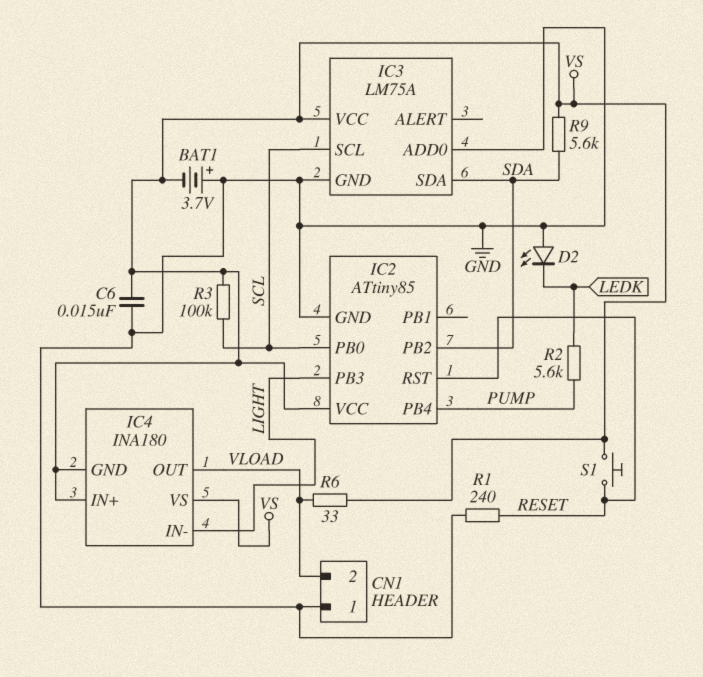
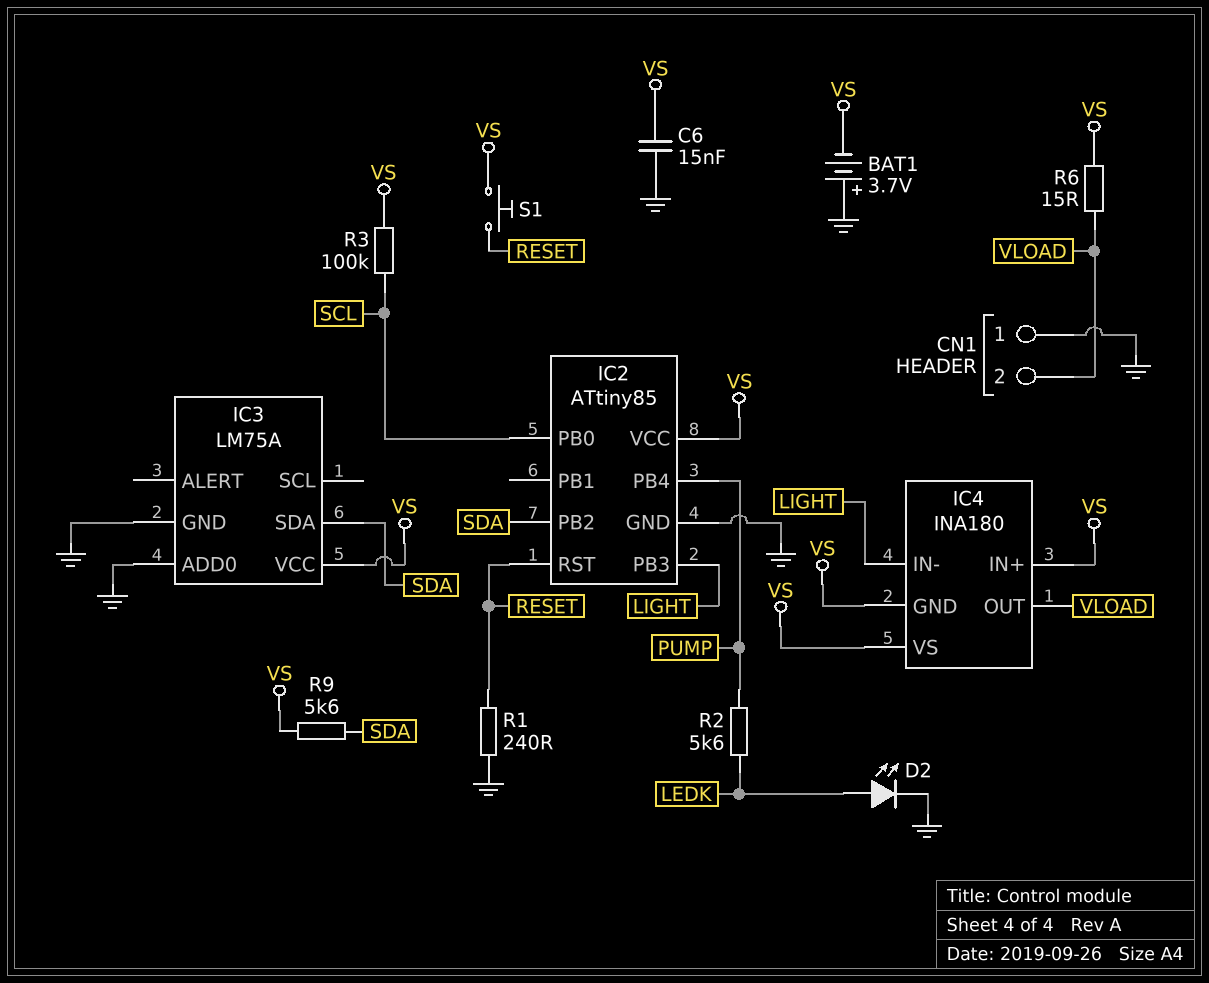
D2: LED (A GND, K LEDK) -> LED (A LEDK, K GND)
IC3 pin SCL: SCL -> none
R6: 33 (VLOAD, VS) -> 15 (VLOAD, VS)

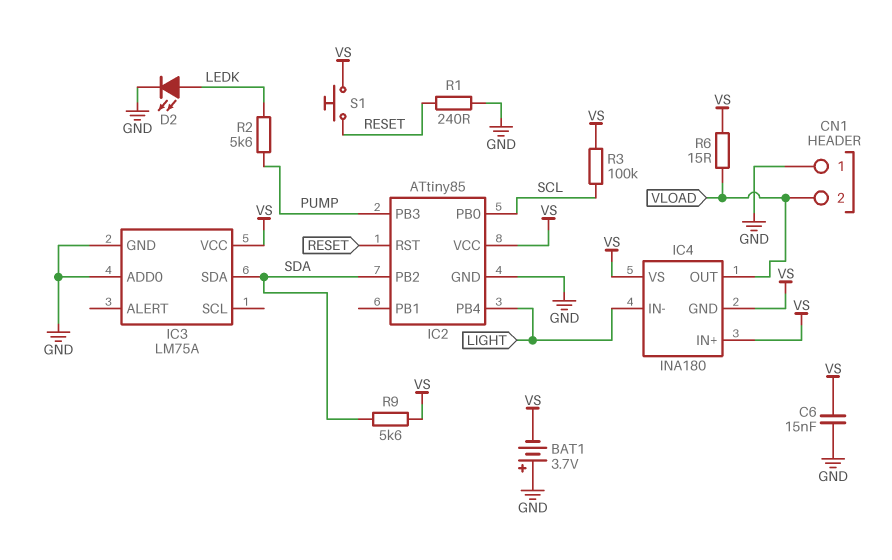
IC2 pin PB3: LIGHT -> PUMP
IC2 pin PB4: PUMP -> LIGHT

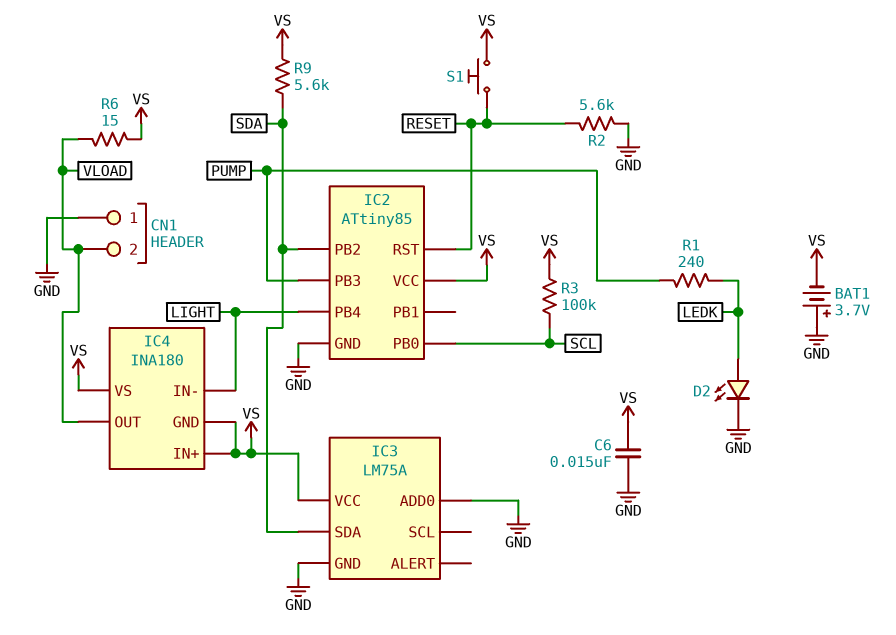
R1: 240 (GND, RESET) -> 240 (LEDK, PUMP)
R2: 5.6k (LEDK, PUMP) -> 5.6k (GND, RESET)

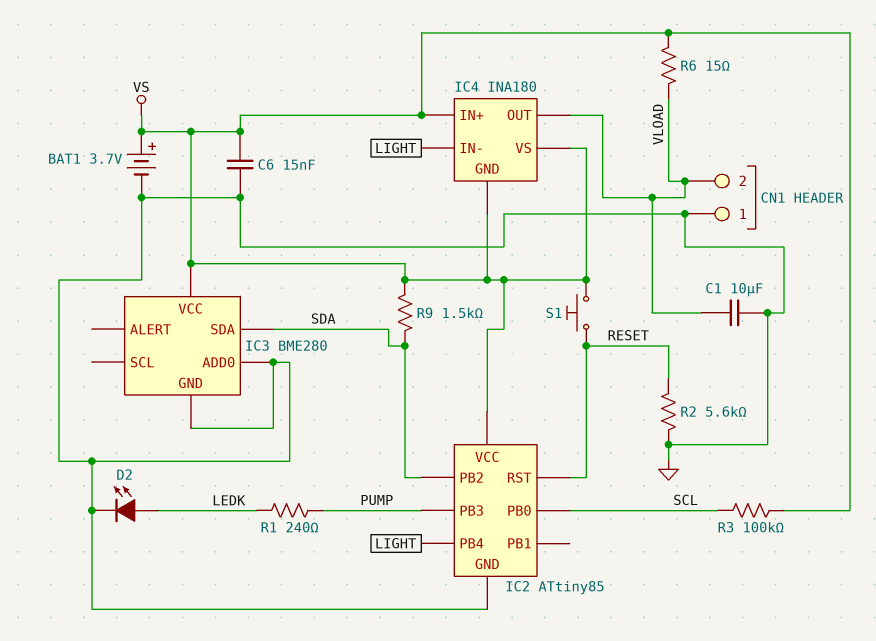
BAT1: 3.7V (plus GND, minus VS) -> 3.7V (plus VS, minus GND)
C1: none -> 10uF (GND, VLOAD)
IC3: LM75A -> BME280
R9: 5.6k (SDA, VS) -> 1.5k (SDA, VS)

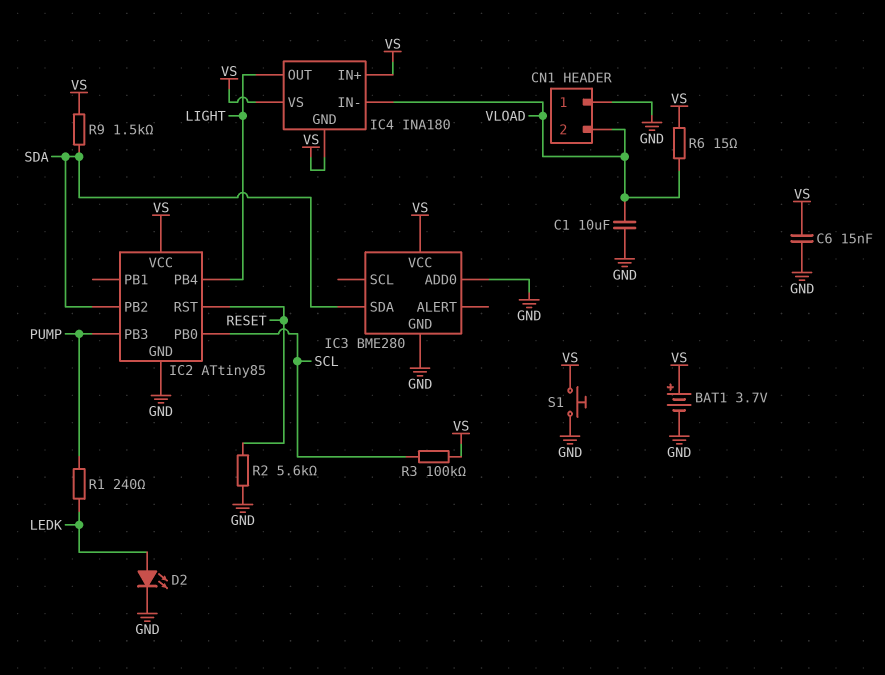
IC4 pin IN-: LIGHT -> VLOAD
IC4 pin OUT: VLOAD -> LIGHT
S1: button (RESET, VS) -> button (GND, VS)

